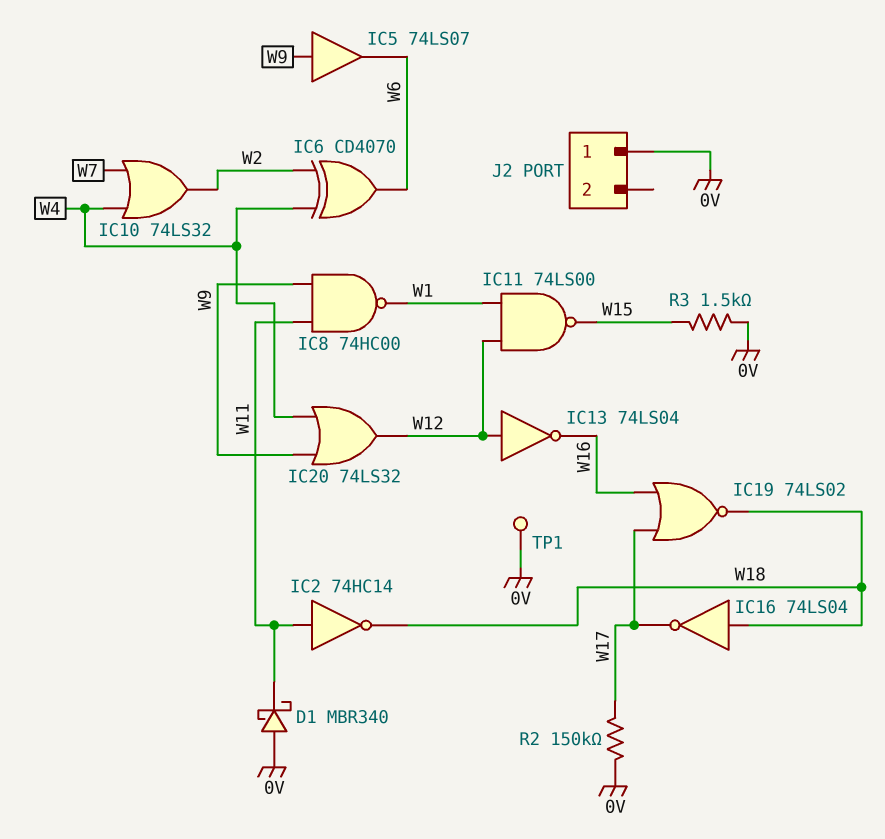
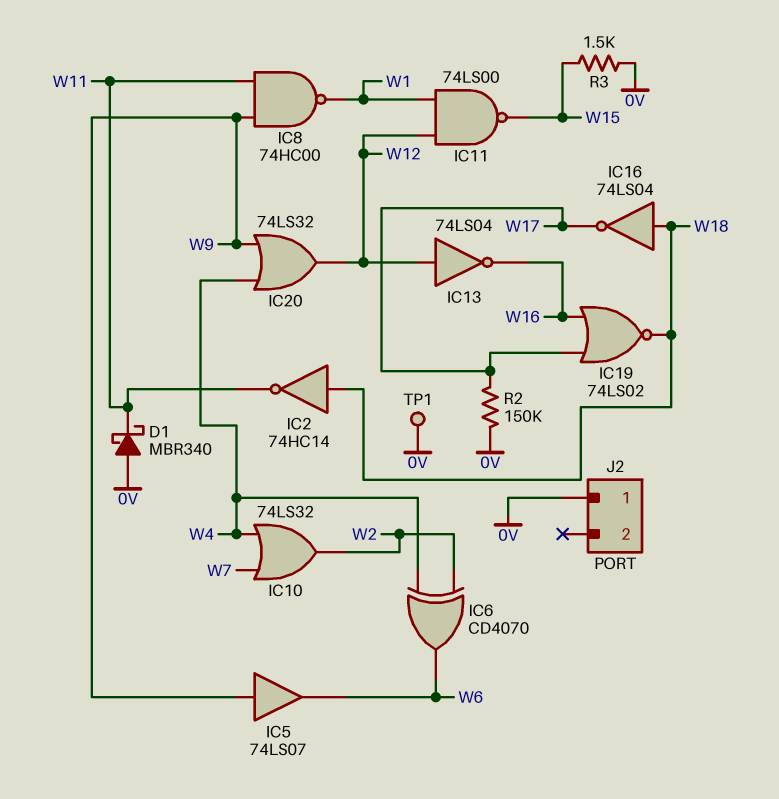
IC2: NOT 74HC14 (in W11, out W18) -> NOT 74HC14 (in W18, out W11)

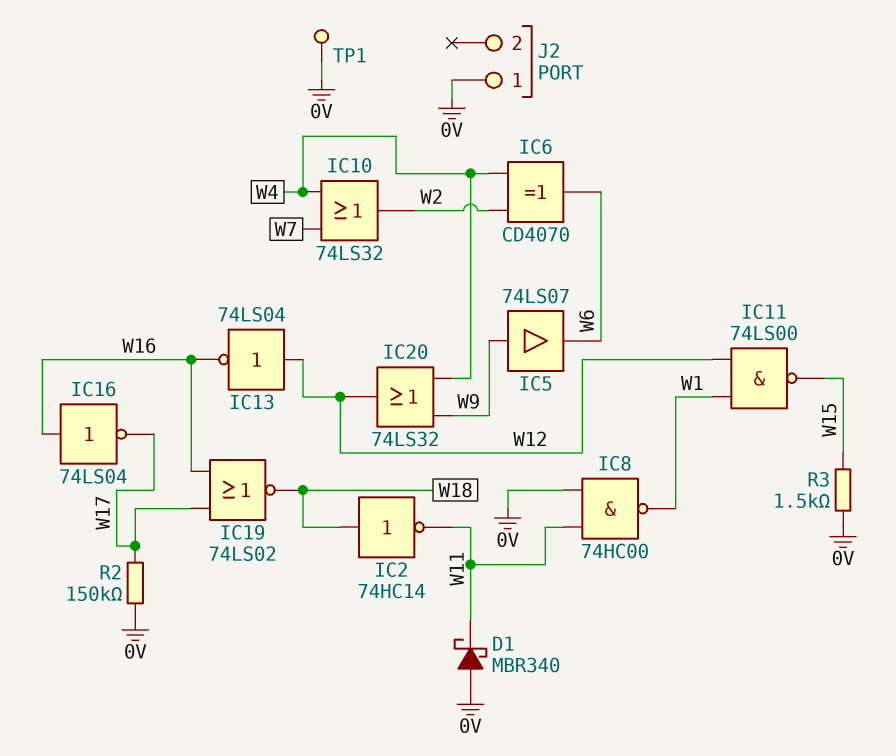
IC8: NAND 74HC00 (in W9, in W11, out W1) -> NAND 74HC00 (in 0V, in W11, out W1)
IC16: NOT 74LS04 (in W18, out W17) -> NOT 74LS04 (in W16, out W17)

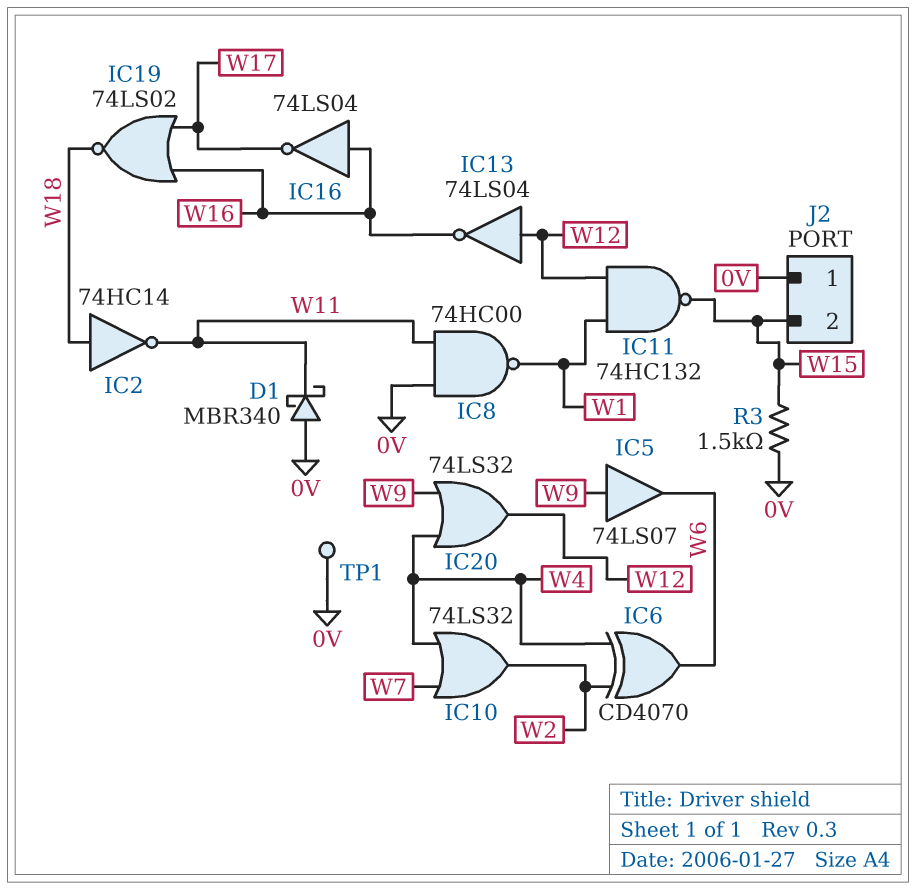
IC11: NAND 74LS00 (in W1, in W12, out W15) -> NAND 74HC132 (in W1, in W12, out W15)
J2 pin 2: none -> W15
R2: 150k (0V, W17) -> none

